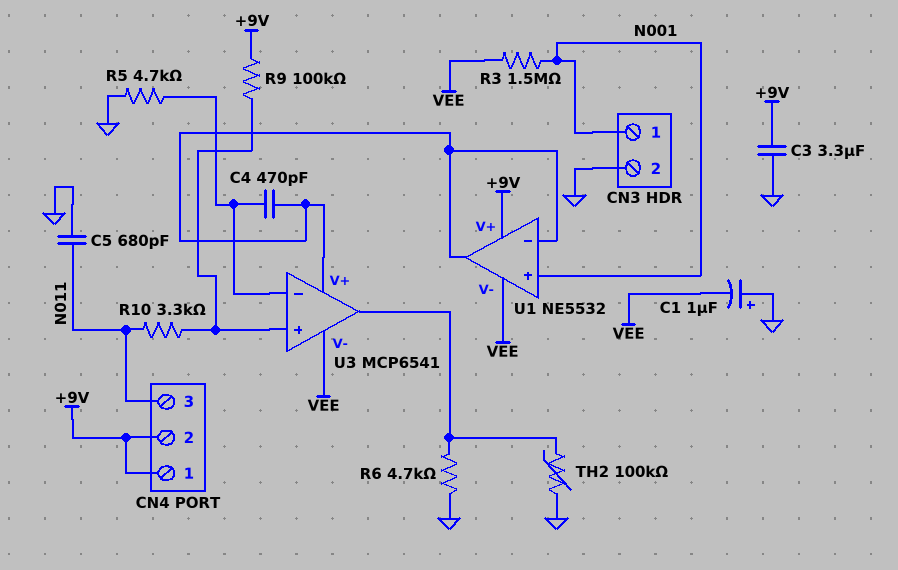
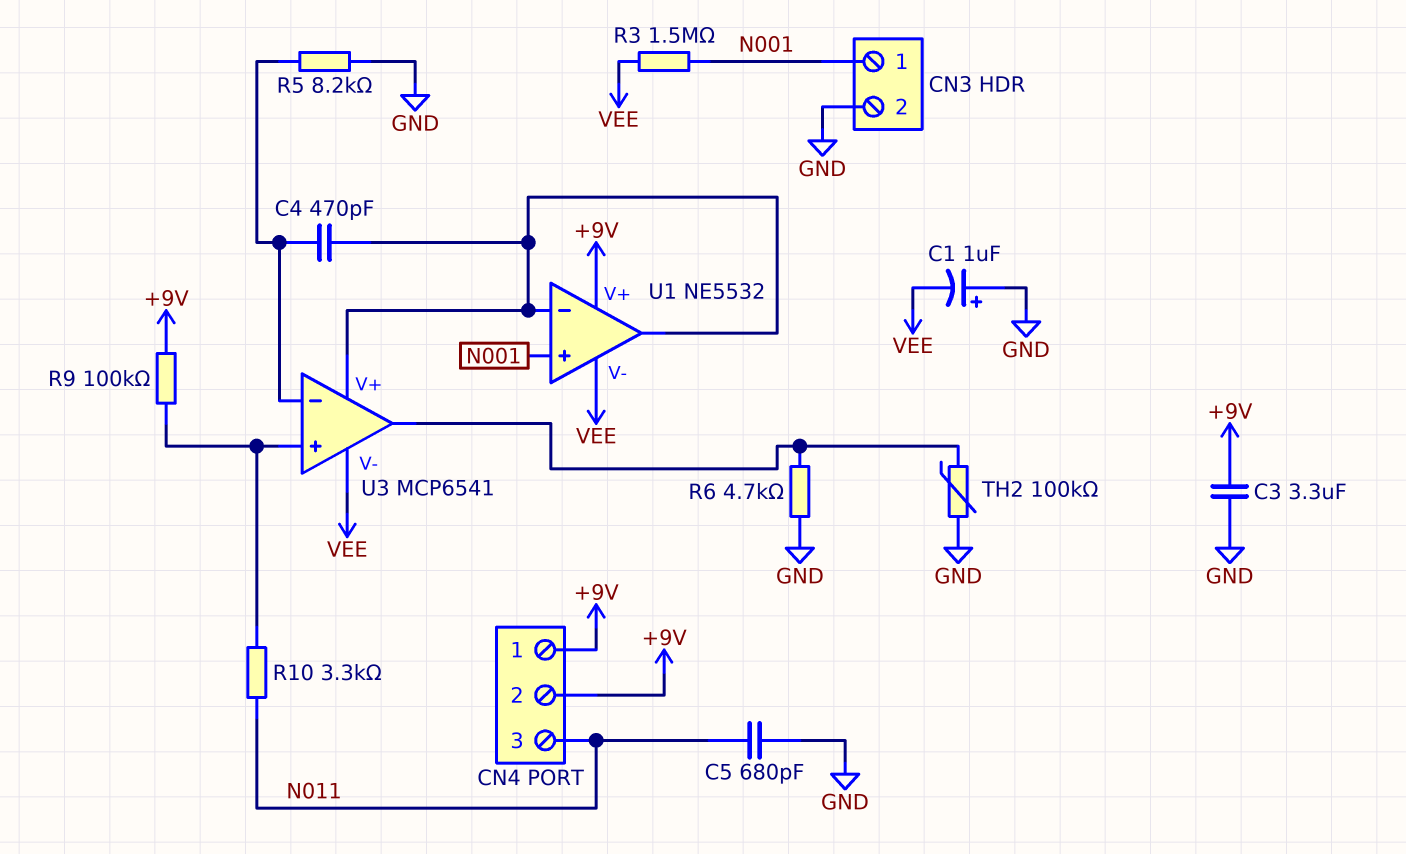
R5: 4.7k (GND, U3/in-) -> 8.2k (GND, U3/in-)

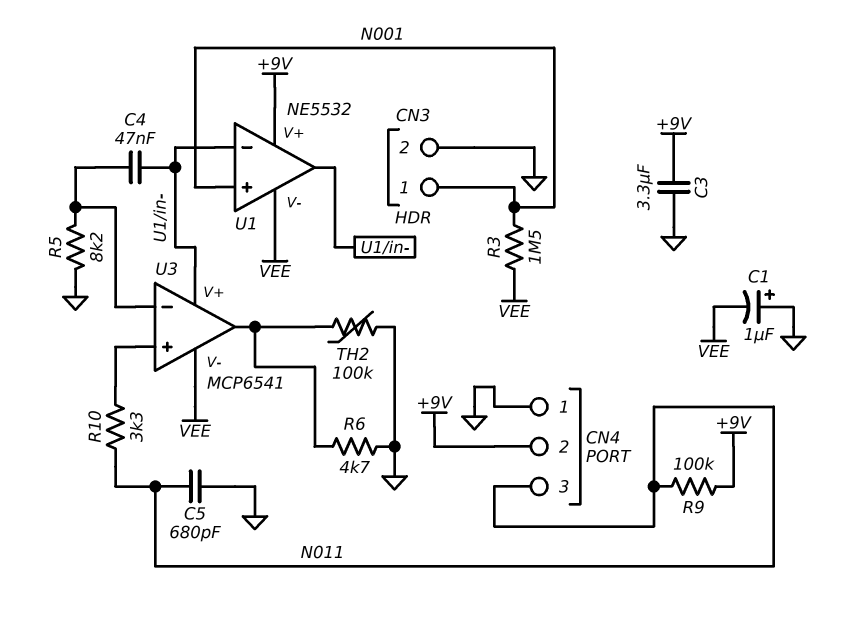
C4: 470pF (U1/in-, U3/in-) -> 47nF (U1/in-, U3/in-)
CN4 pin 1: +9V -> GND
R9: 100k (+9V, U3/in+) -> 100k (+9V, N011)

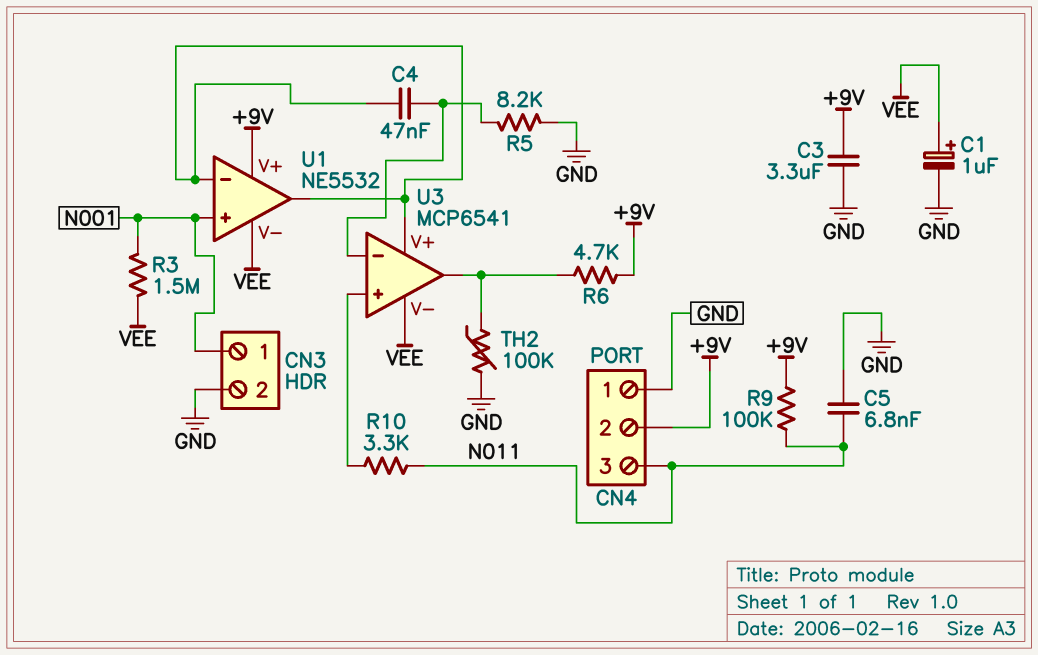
C1: 1uF (plus GND, minus VEE) -> 1uF (plus VEE, minus GND)
C5: 680pF (GND, N011) -> 6.8nF (GND, N011)
R6: 4.7k (GND, U3/out) -> 4.7k (+9V, U3/out)

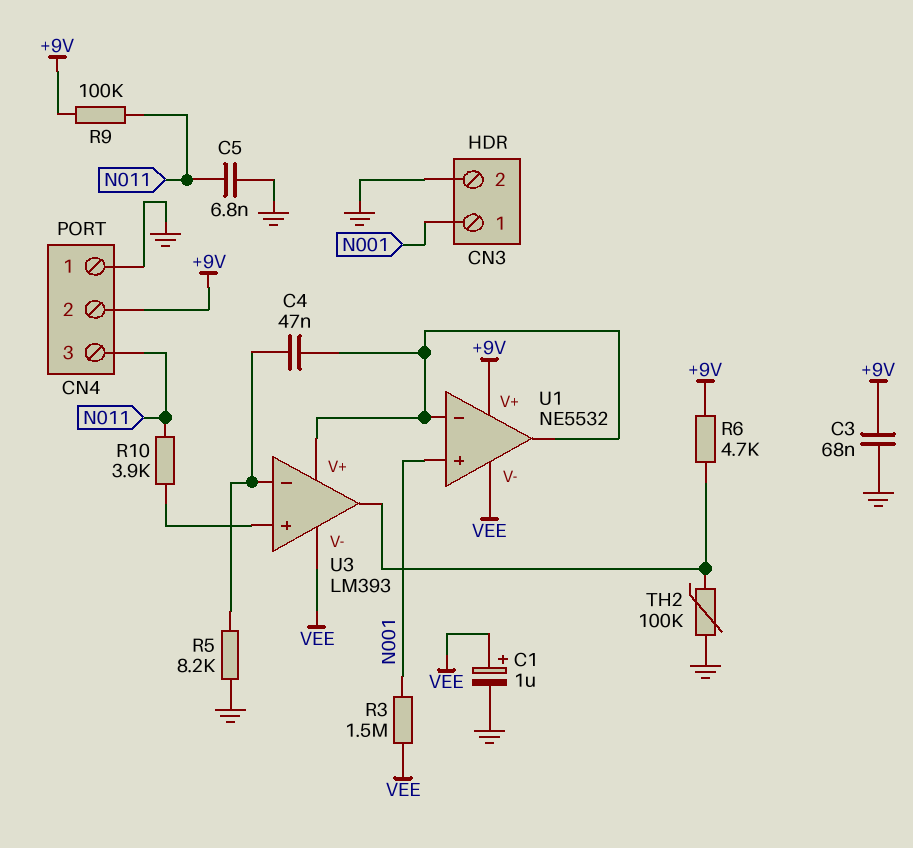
C3: 3.3uF (+9V, GND) -> 68nF (+9V, GND)
R10: 3.3k (N011, U3/in+) -> 3.9k (N011, U3/in+)
U3: MCP6541 -> LM393

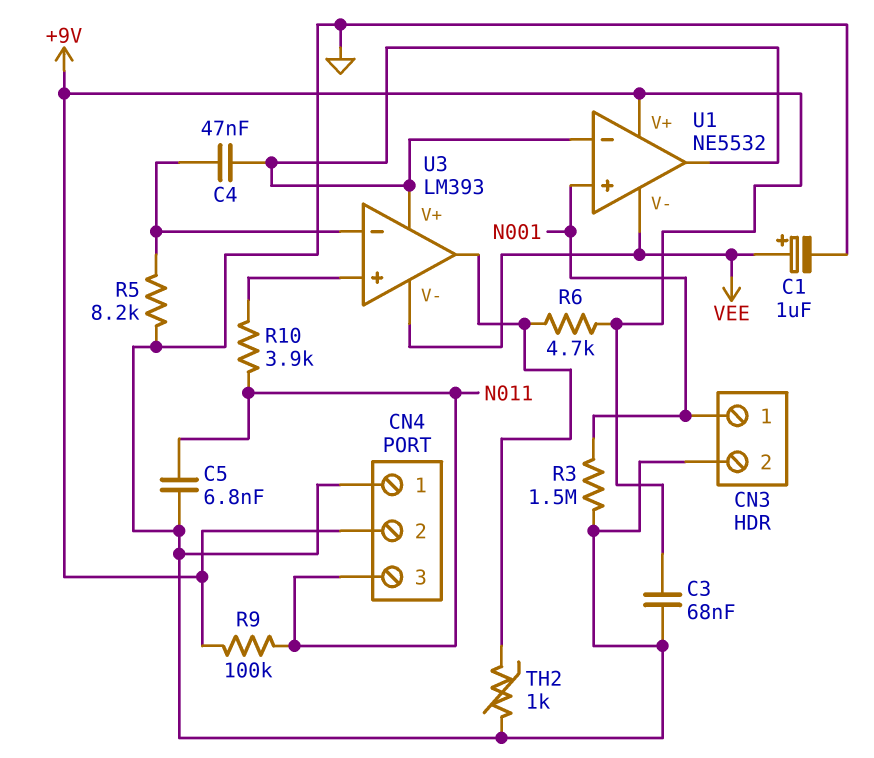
R3: 1.5M (N001, VEE) -> 1.5M (GND, N001)
TH2: 100k (GND, U3/out) -> 1k (GND, U3/out)

